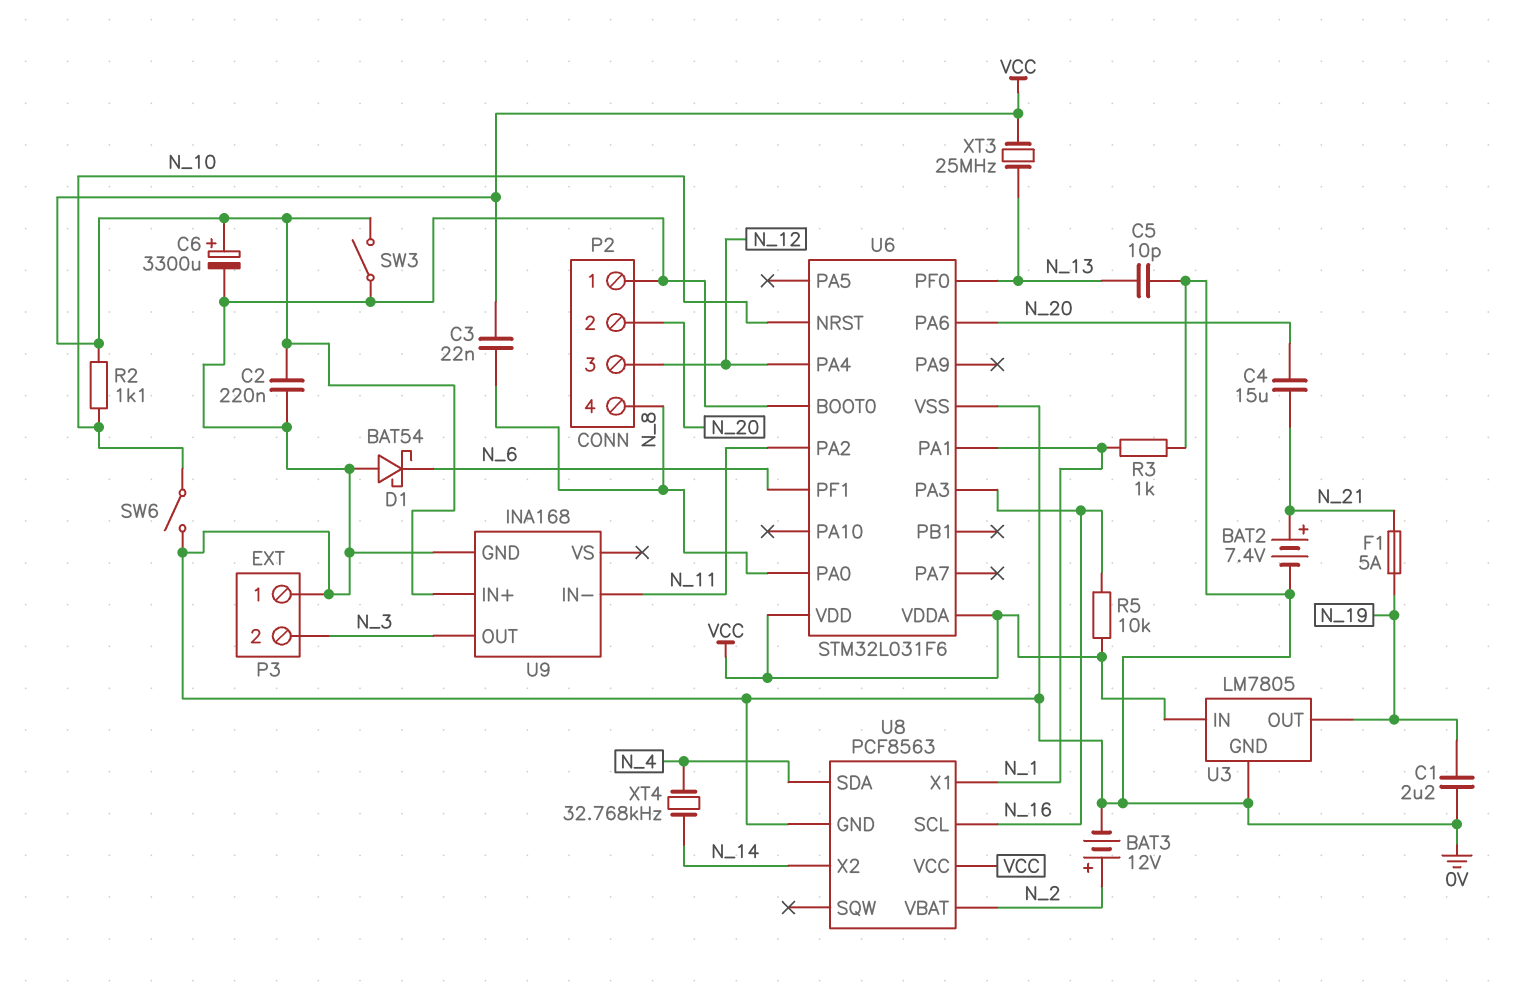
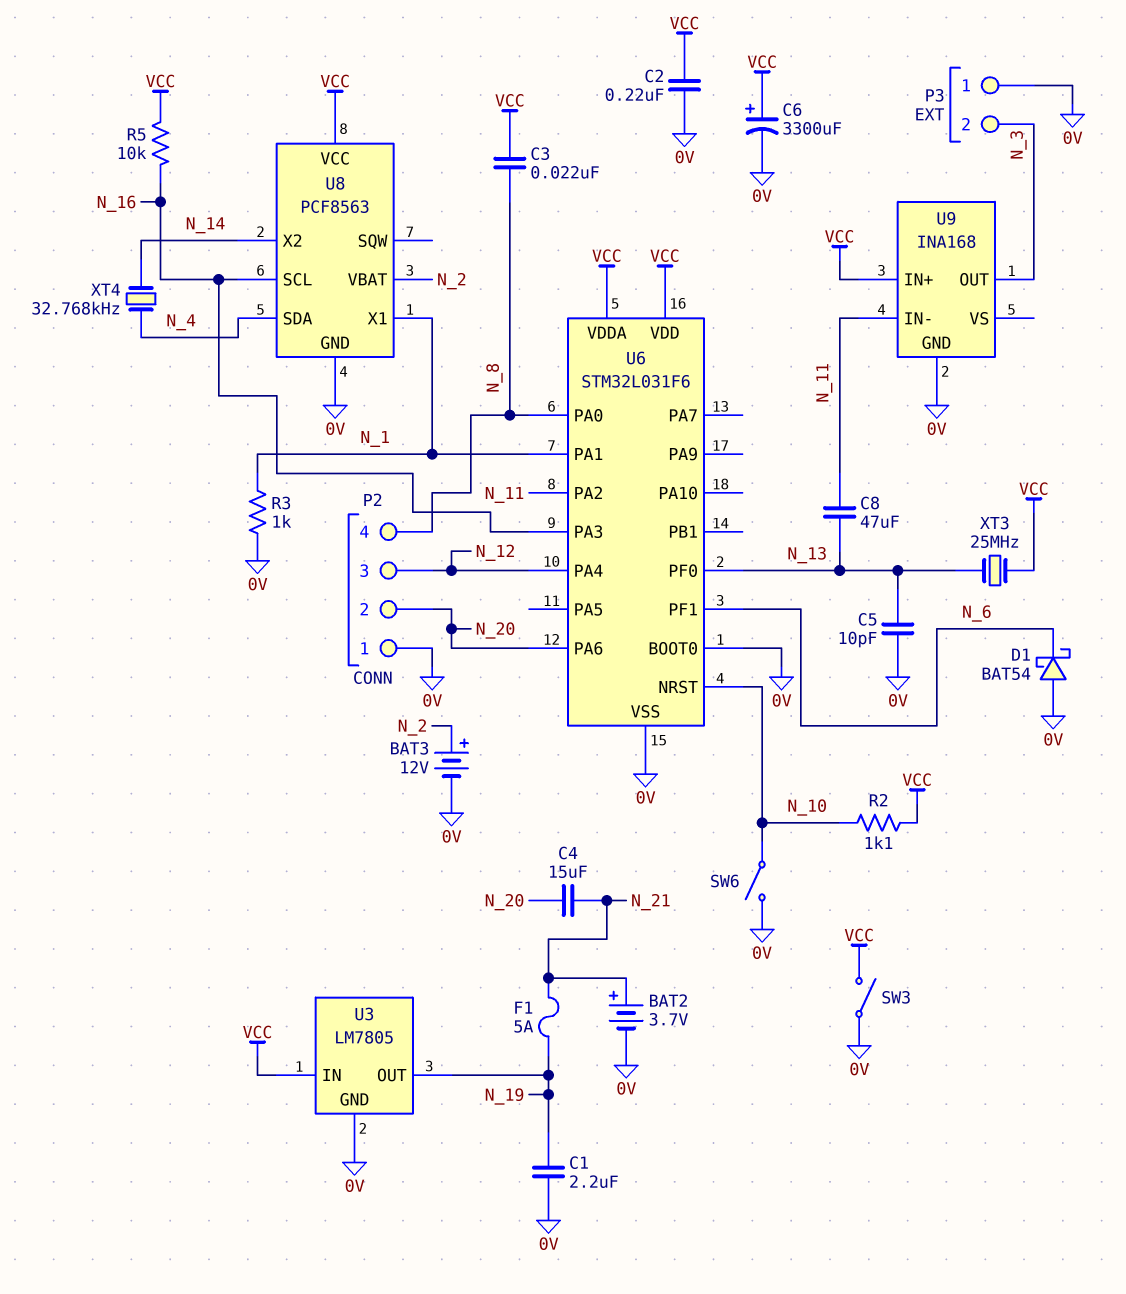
BAT2: 7.4V (plus N_21, minus 0V) -> 3.7V (plus N_21, minus 0V)
C8: none -> 47uF (N_11, N_13)

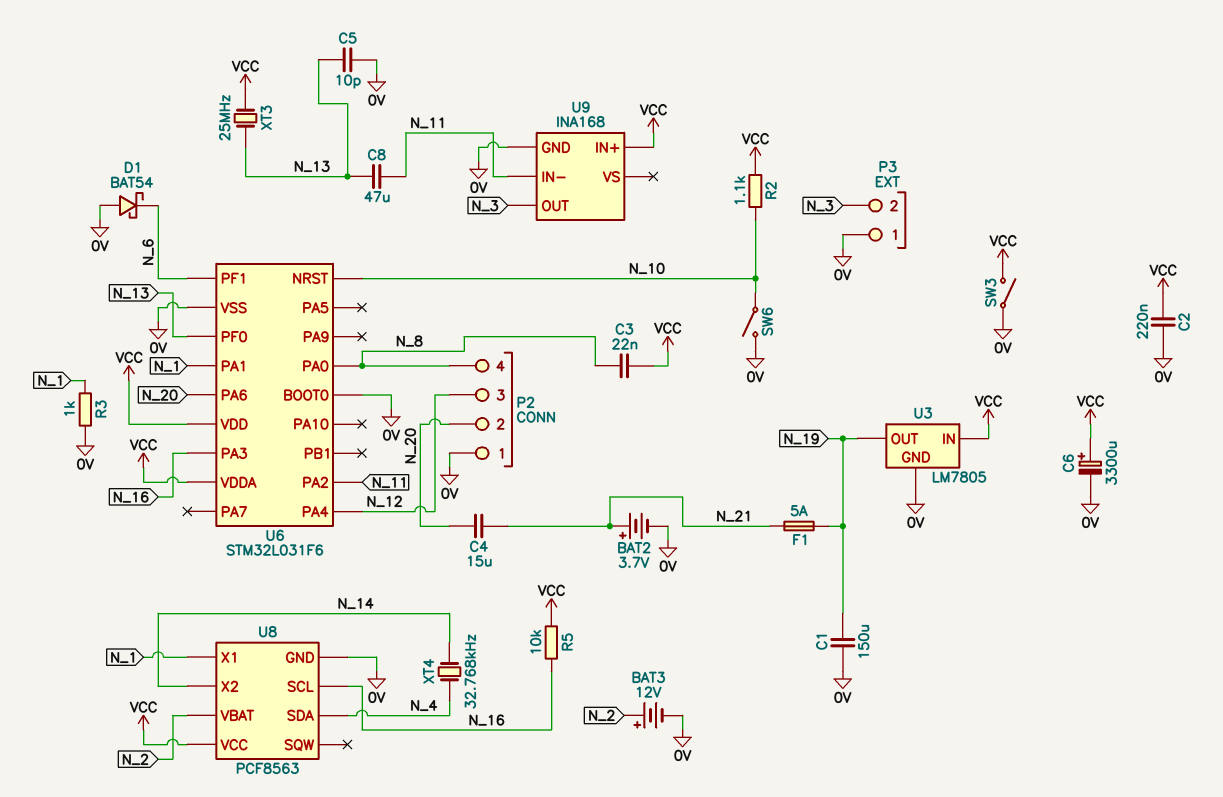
C1: 2.2uF (0V, N_19) -> 150uF (0V, N_19)

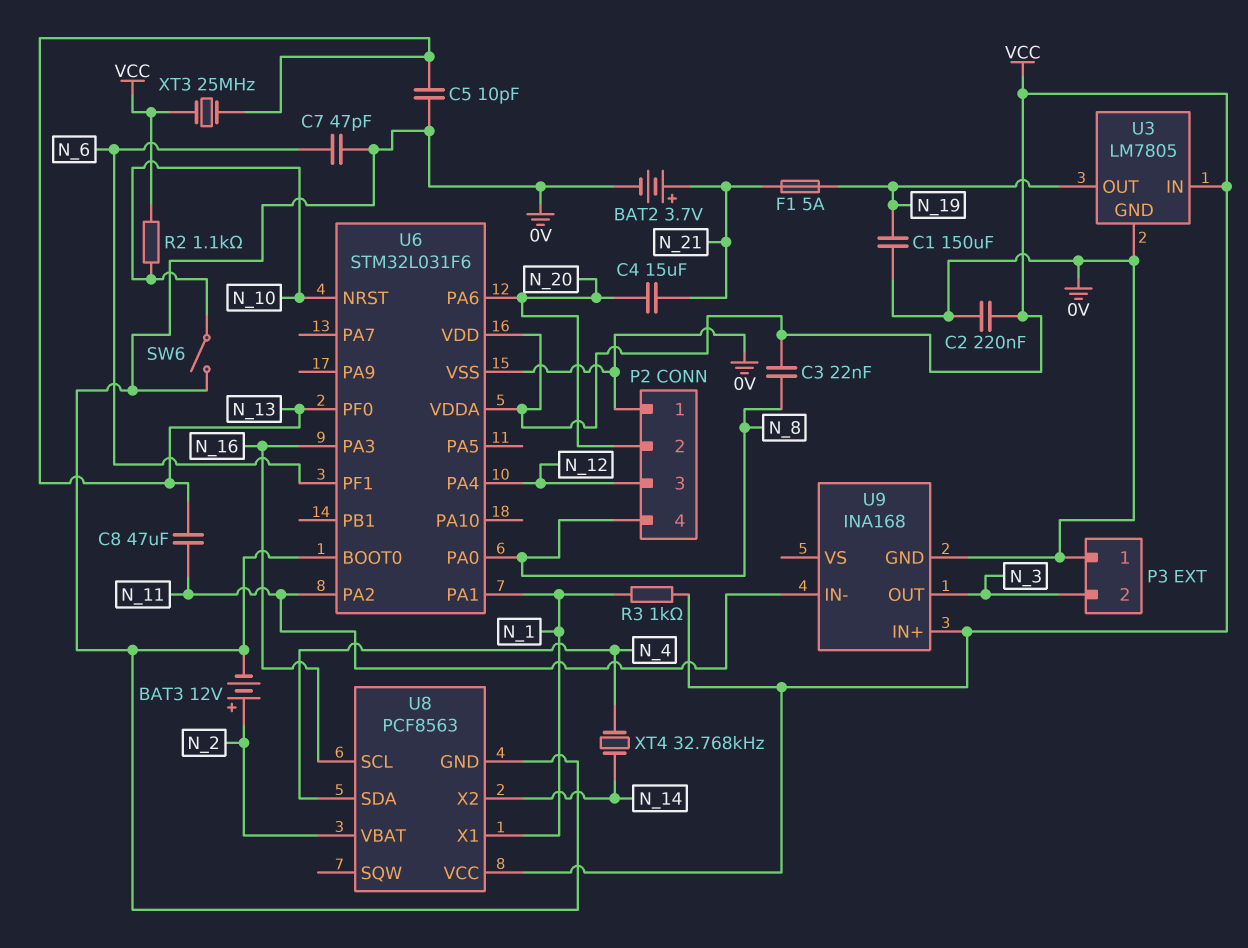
C6: 3300uF (plus VCC, minus 0V) -> none
C7: none -> 47pF (0V, N_6)
D1: schottky BAT54 (A 0V, K N_6) -> none
R3: 1k (0V, N_1) -> 1k (N_1, VCC)
R5: 10k (N_16, VCC) -> none
SW3: switch (0V, VCC) -> none

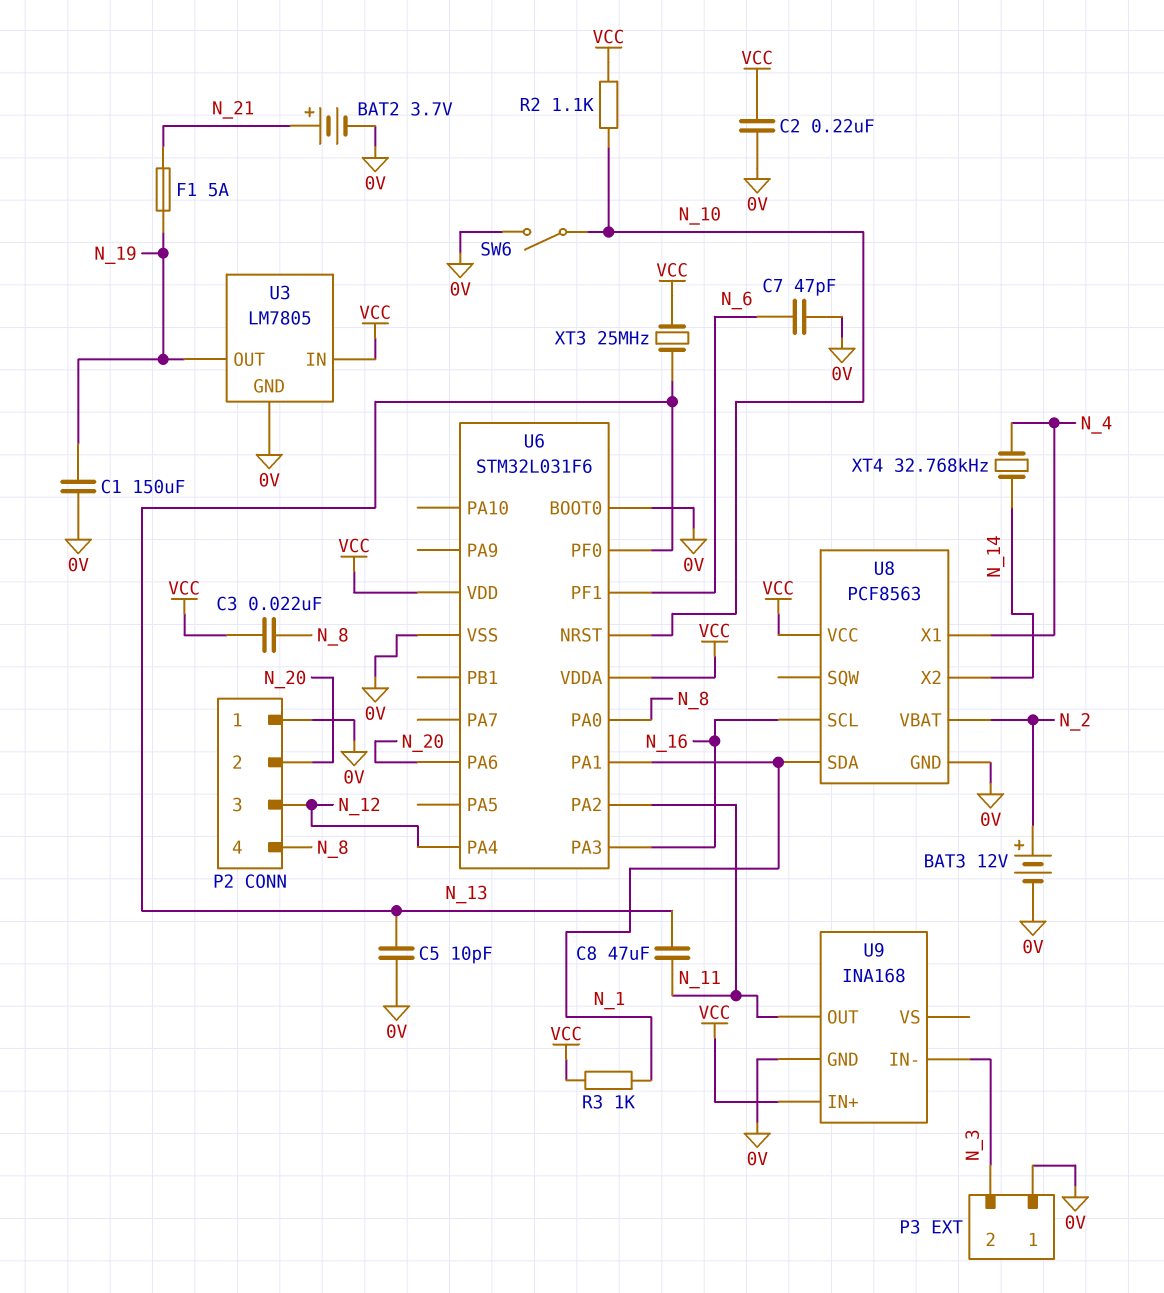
C4: 15uF (N_20, N_21) -> none
U8 pin SDA: N_4 -> N_1
U8 pin X1: N_1 -> N_4
U9 pin IN-: N_11 -> N_3
U9 pin OUT: N_3 -> N_11

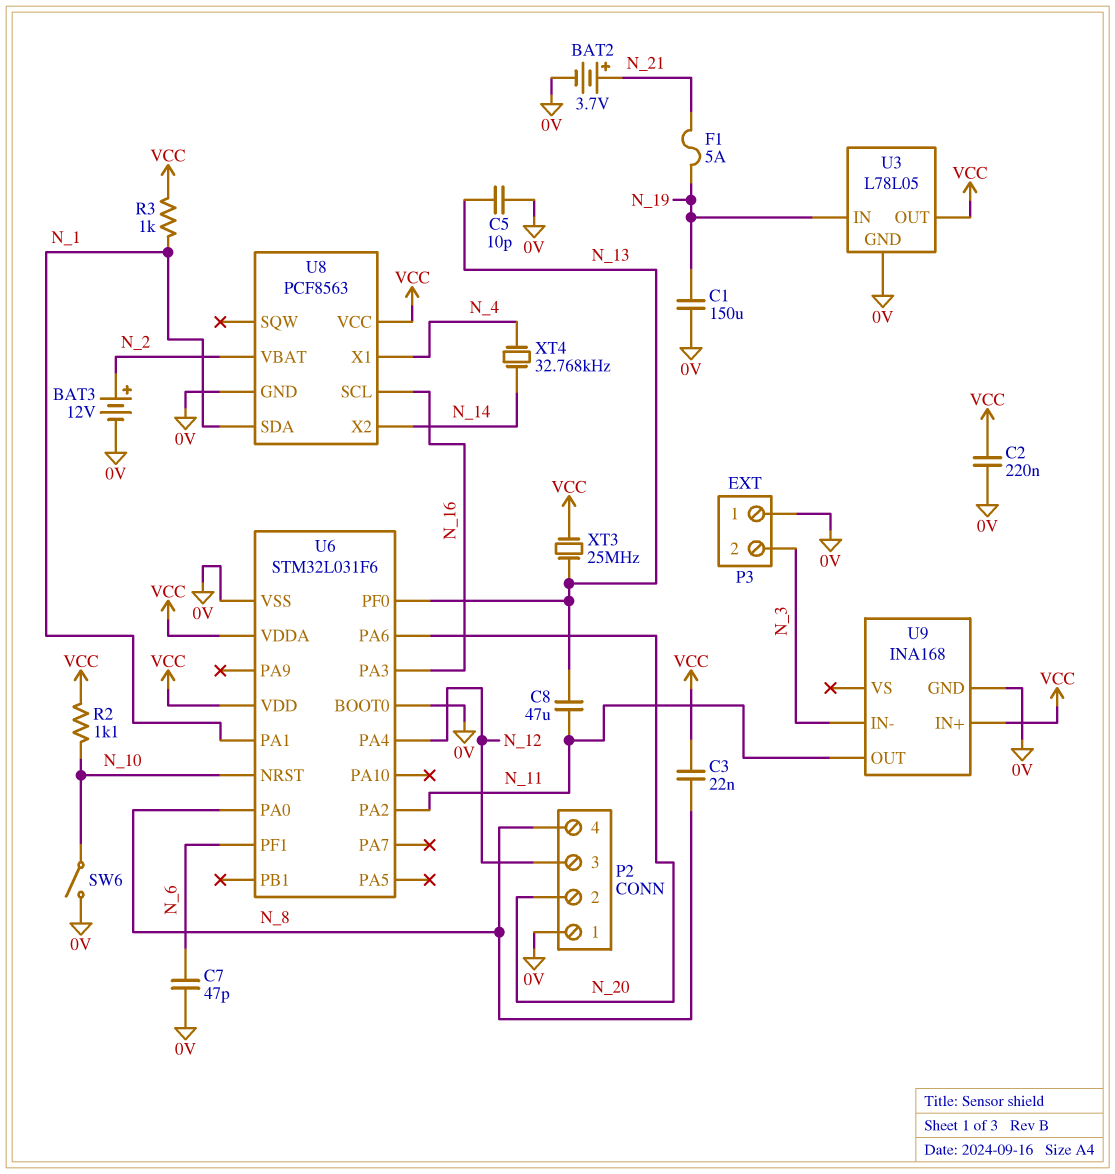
U3: LM7805 -> L78L05
U3 pin IN: VCC -> N_19
U3 pin OUT: N_19 -> VCC

